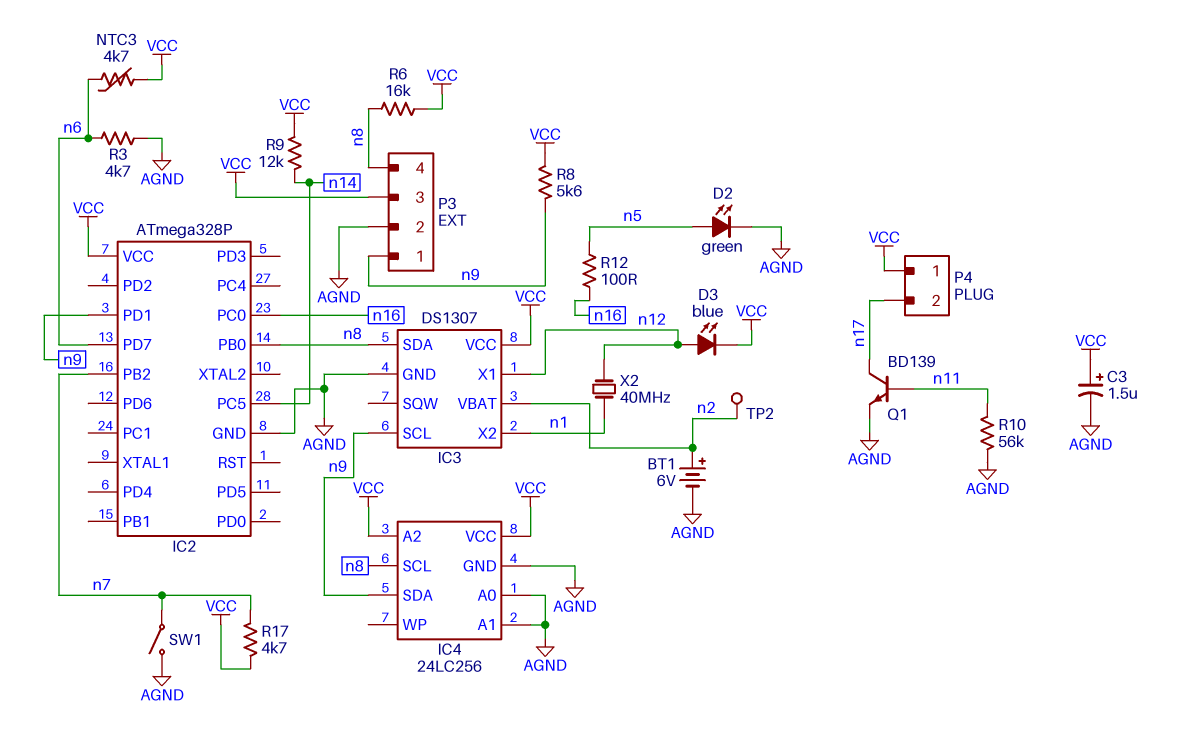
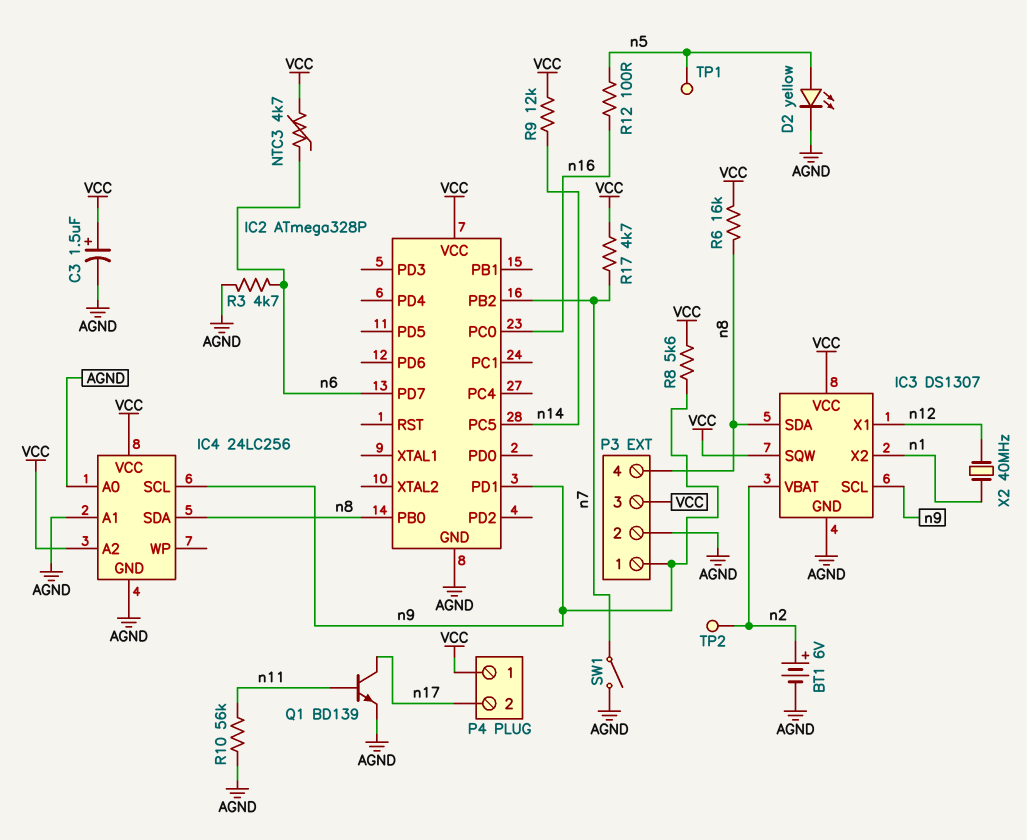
D2: LED green (A n5, K AGND) -> LED yellow (A n5, K AGND)
D3: LED blue (A n12, K VCC) -> none
IC3 pin SQW: none -> VCC
IC4 pin SCL: n8 -> n9
IC4 pin SDA: n9 -> n8
TP1: none -> test point (n5)

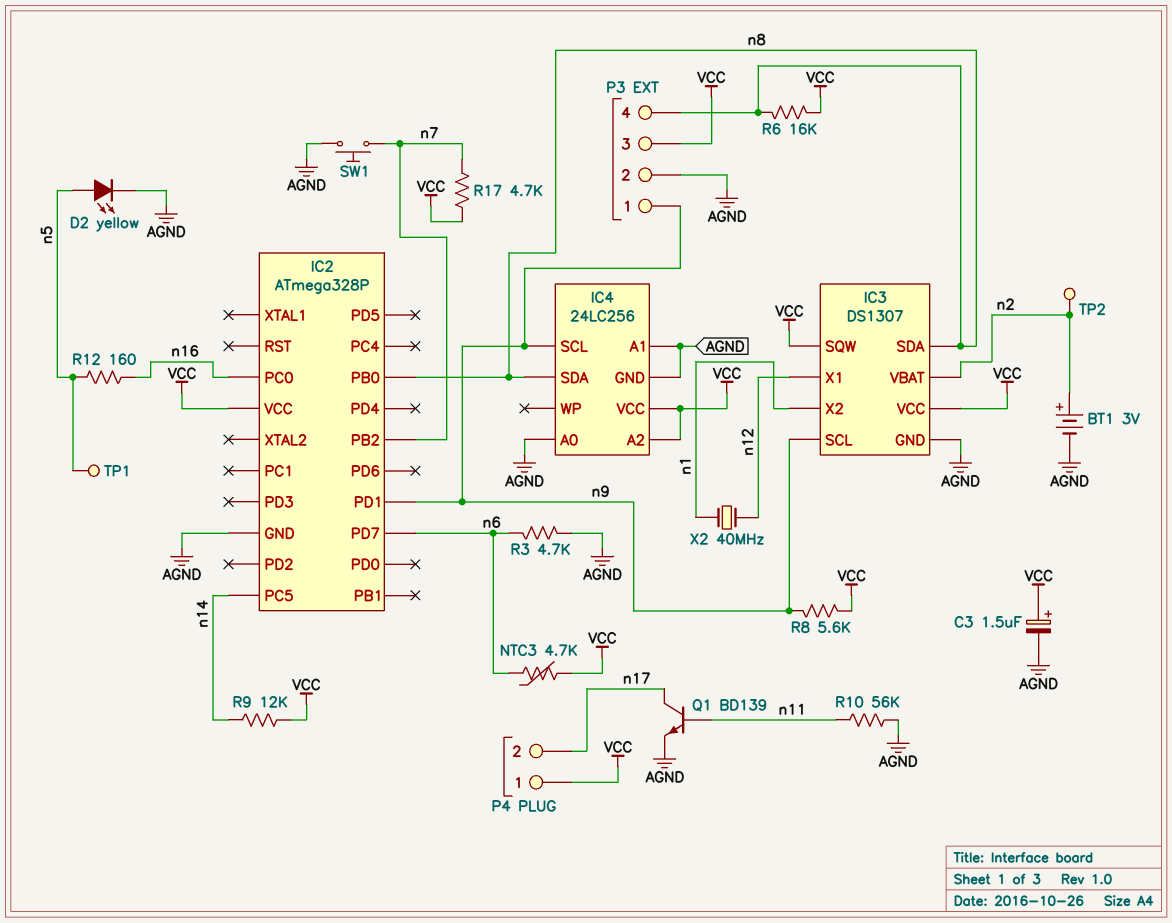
BT1: 6V (plus n2, minus AGND) -> 3V (plus n2, minus AGND)
R12: 100 (n5, n16) -> 160 (n5, n16)
SW1: switch (AGND, n7) -> button (AGND, n7)

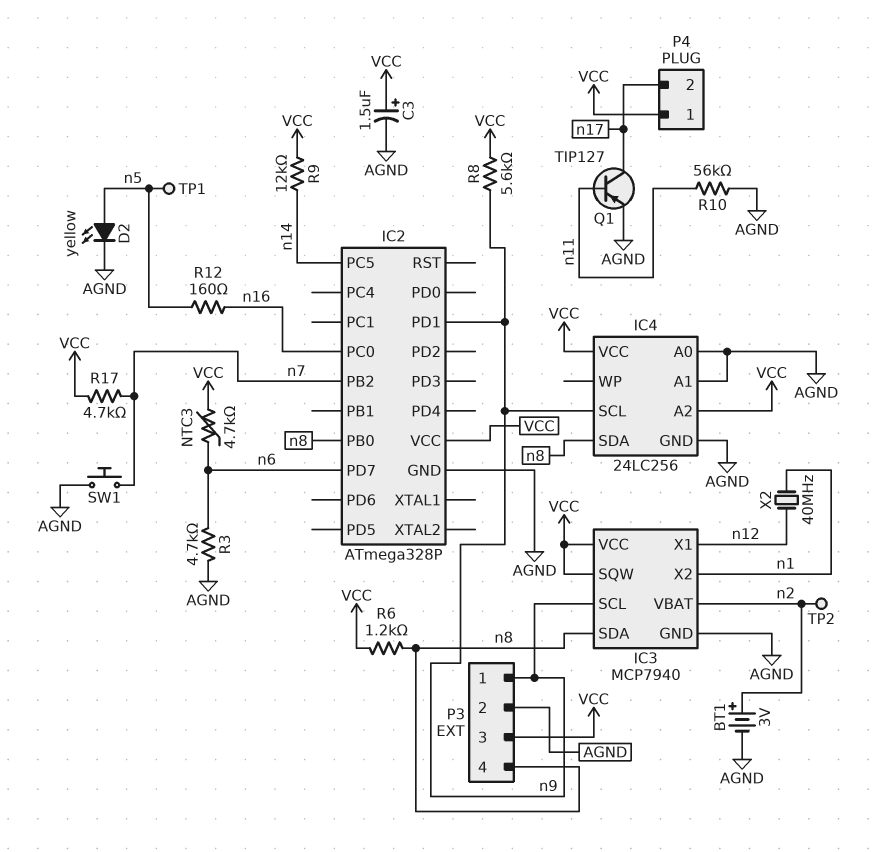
IC3: DS1307 -> MCP7940
Q1: NPN BD139 (B n11, C n17, E AGND) -> PNP TIP127 (B n11, C n17, E AGND)
R6: 16k (VCC, n8) -> 1.2k (VCC, n8)

